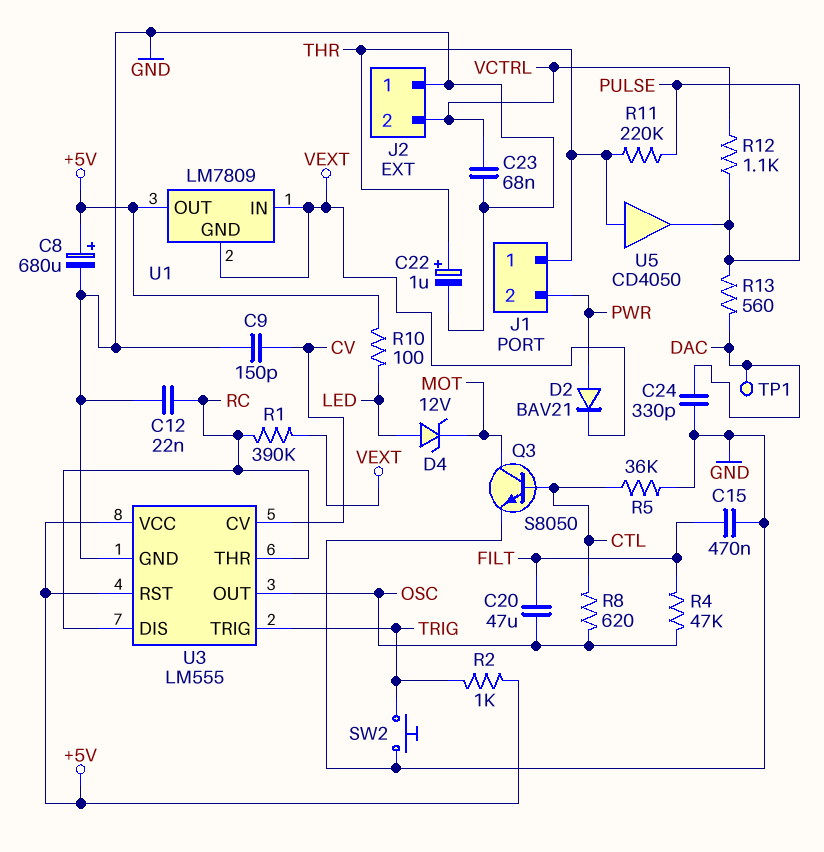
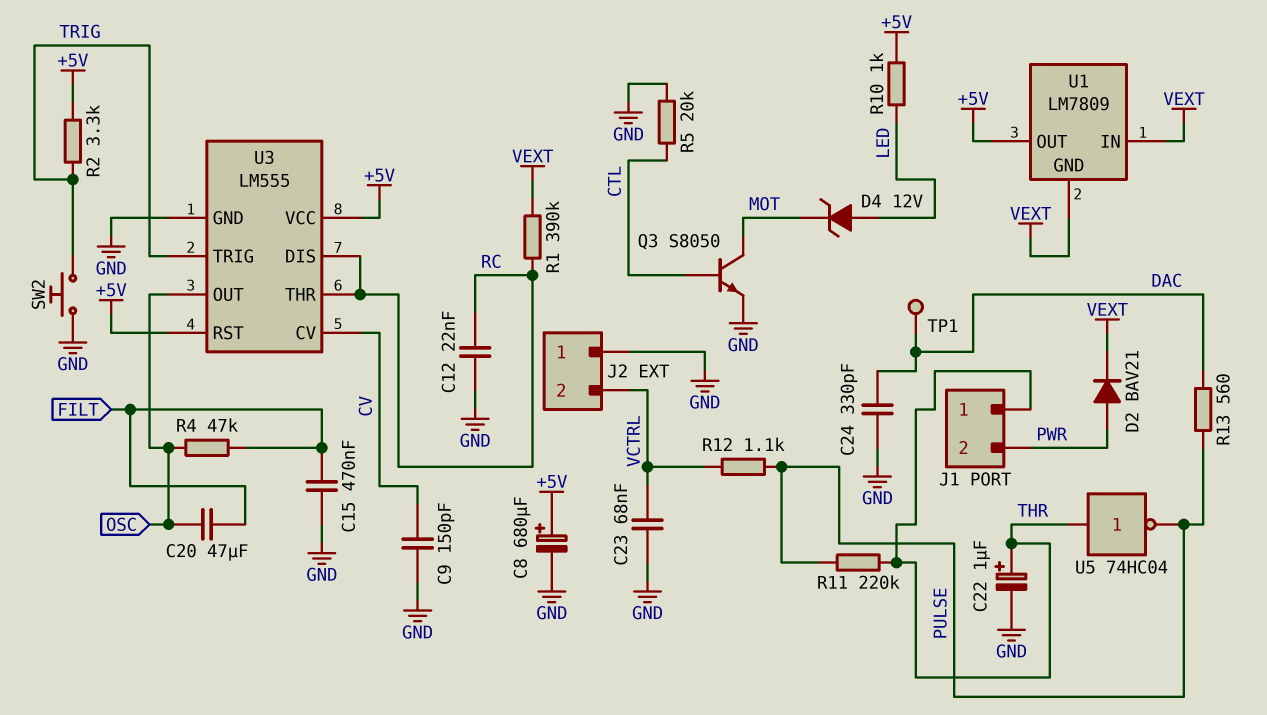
R2: 1k (+5V, TRIG) -> 3.3k (+5V, TRIG)
R5: 36k (CTL, GND) -> 20k (CTL, GND)
R8: 620 (CTL, OSC) -> none
R10: 100 (+5V, LED) -> 1k (+5V, LED)
U5: buffer CD4050 (in THR, out PULSE) -> NOT 74HC04 (in THR, out PULSE)

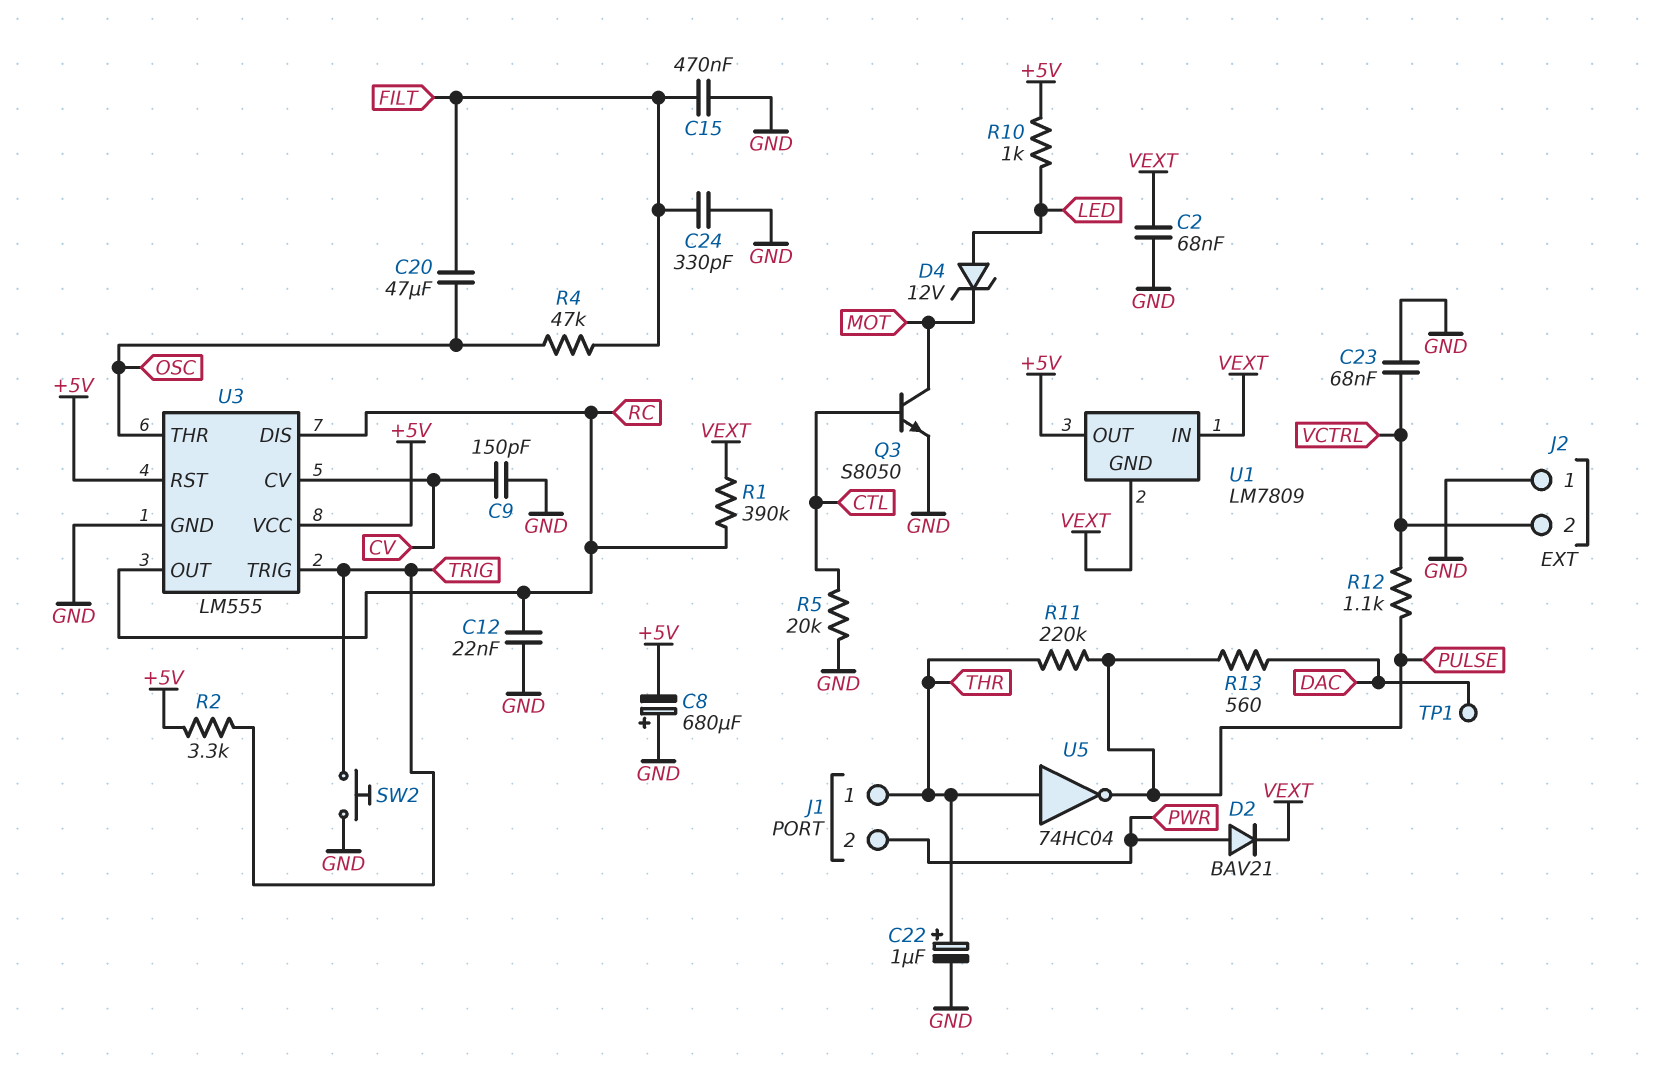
C2: none -> 68nF (GND, VEXT)
C8: 680uF (plus +5V, minus GND) -> 680uF (plus GND, minus +5V)
C24: 330pF (DAC, GND) -> 330pF (FILT, GND)
U3 pin OUT: OSC -> RC
U3 pin THR: RC -> OSC

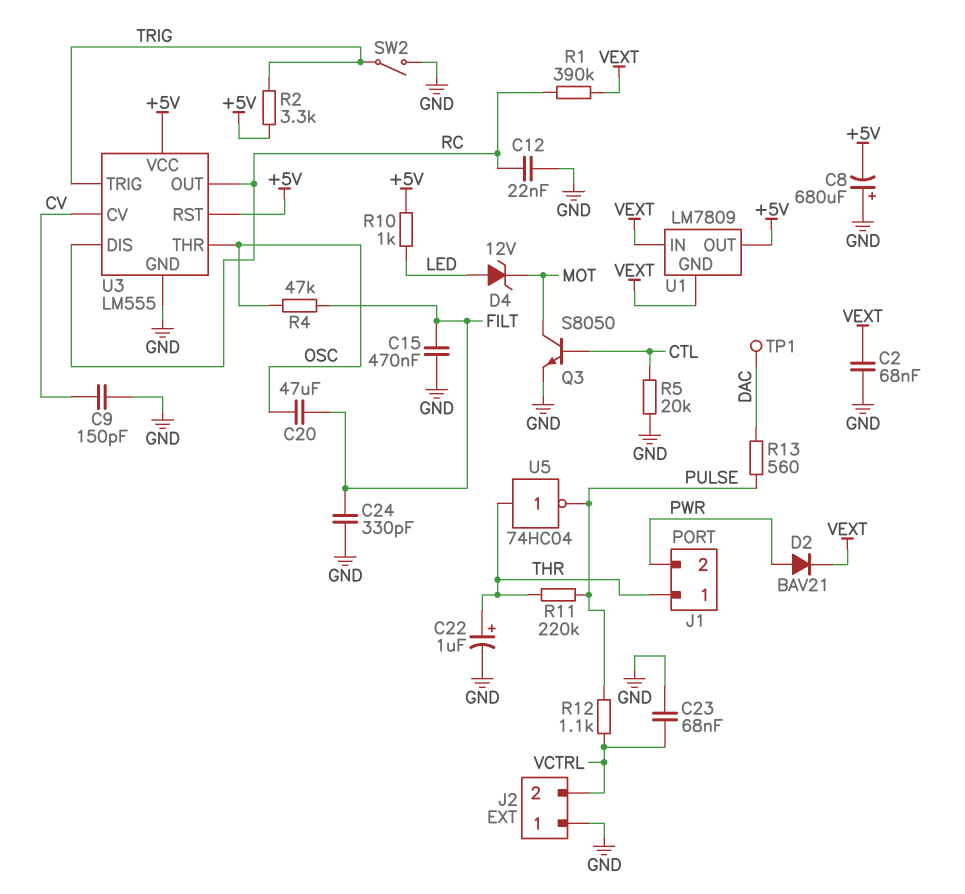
SW2: button (GND, TRIG) -> switch (GND, TRIG)

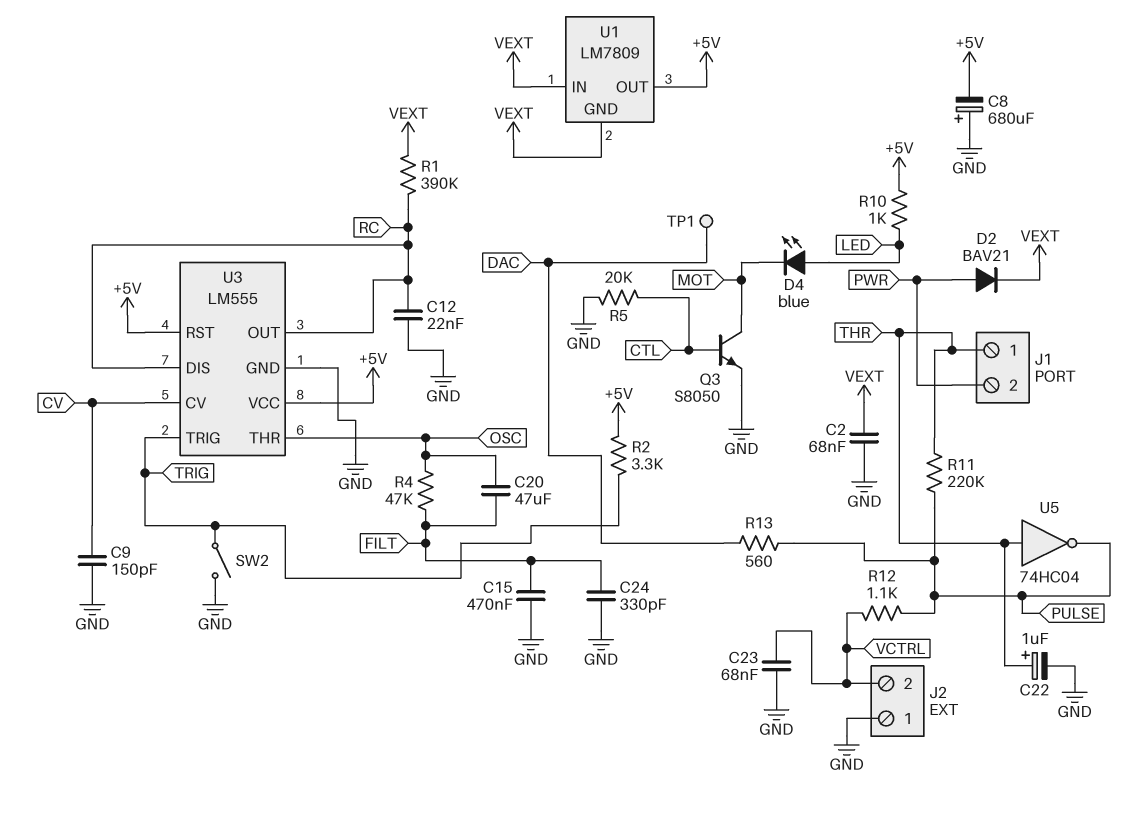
D4: zener 12V (A LED, K MOT) -> LED blue (A LED, K MOT)

